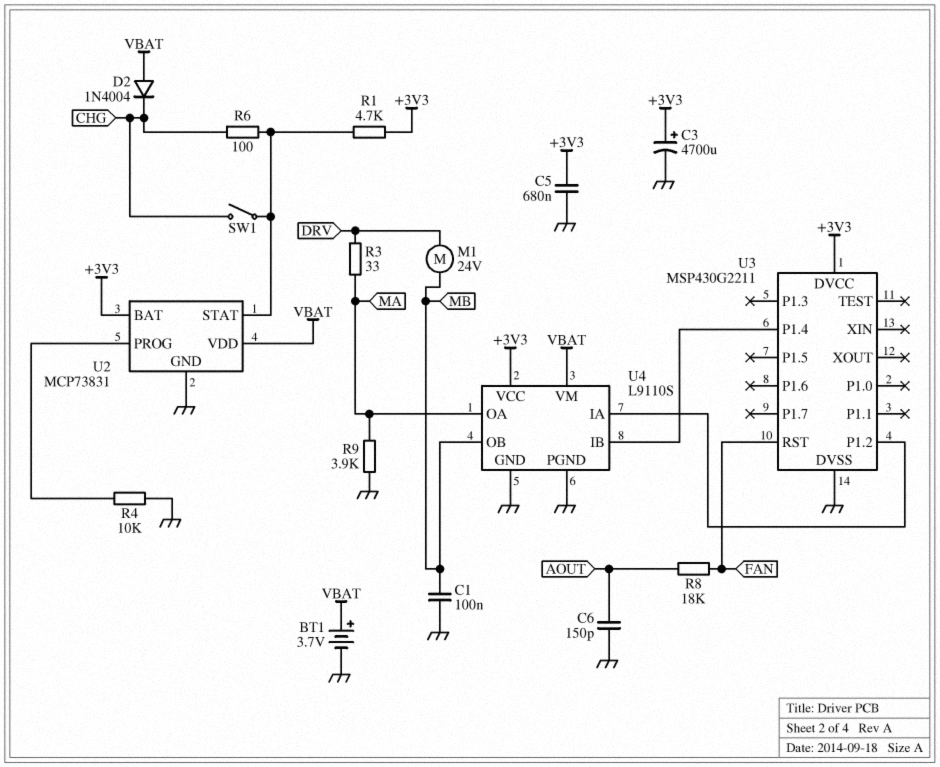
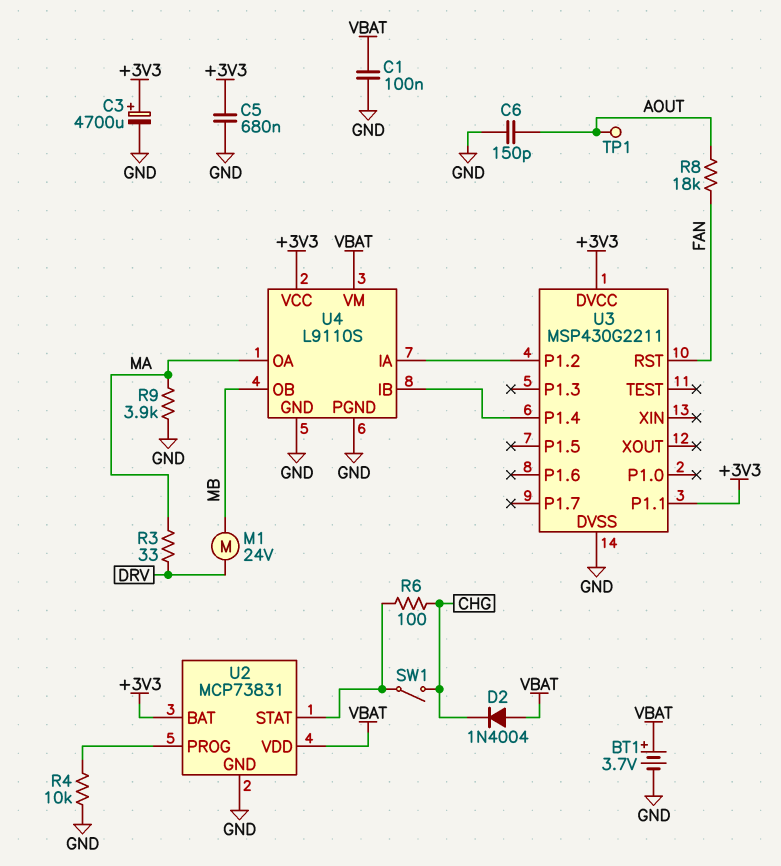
C1: 100nF (GND, MB) -> 100nF (GND, VBAT)
R1: 4.7k (+3V3, U2/STAT) -> none
TP1: none -> test point (AOUT)
U3 pin P1.1: none -> +3V3

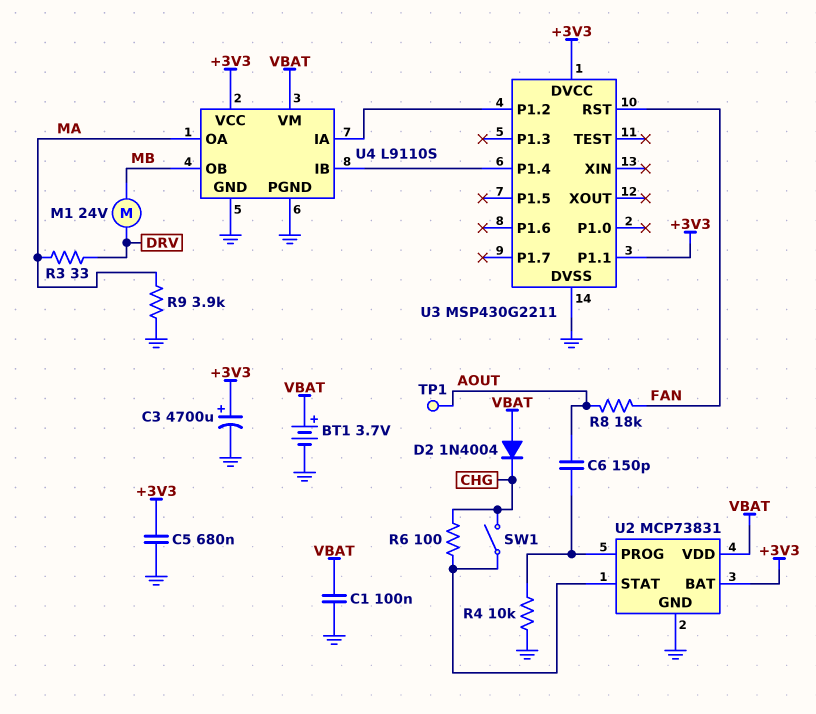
C6: 150pF (AOUT, GND) -> 150pF (AOUT, U2/PROG)

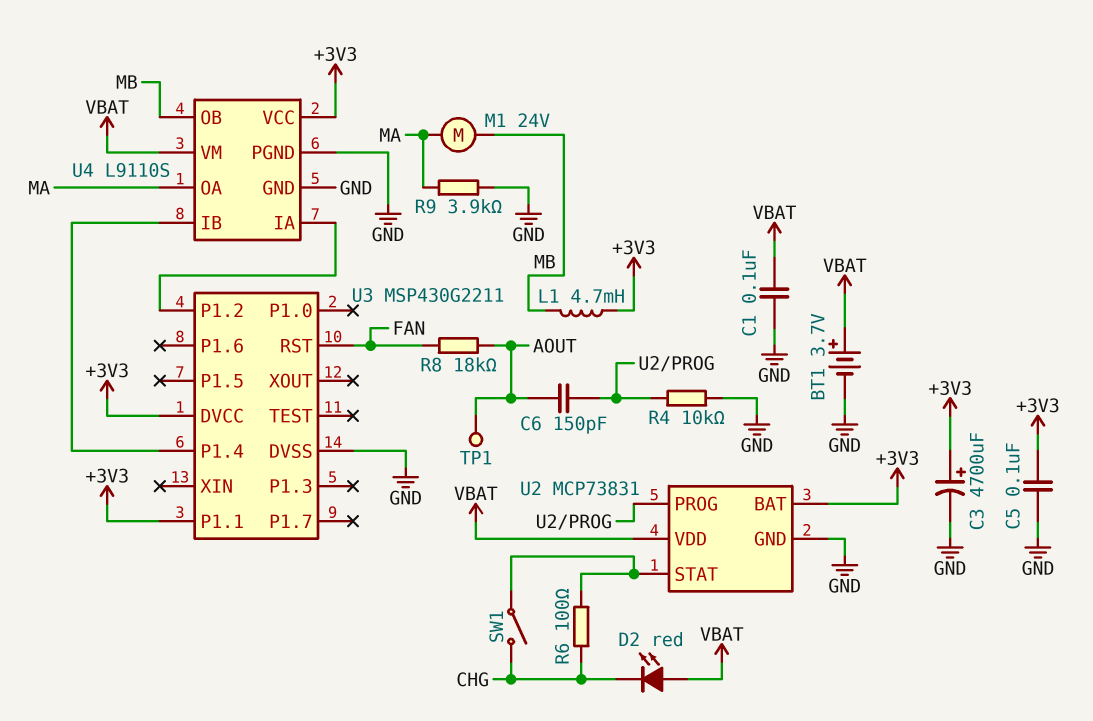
C5: 680nF (+3V3, GND) -> 100nF (+3V3, GND)
D2: diode 1N4004 (A VBAT, K CHG) -> LED red (A VBAT, K CHG)
L1: none -> 4.7mH (+3V3, MB)
M1: motor 24V (DRV, MB) -> motor 24V (MA, MB)
R3: 33 (DRV, MA) -> none

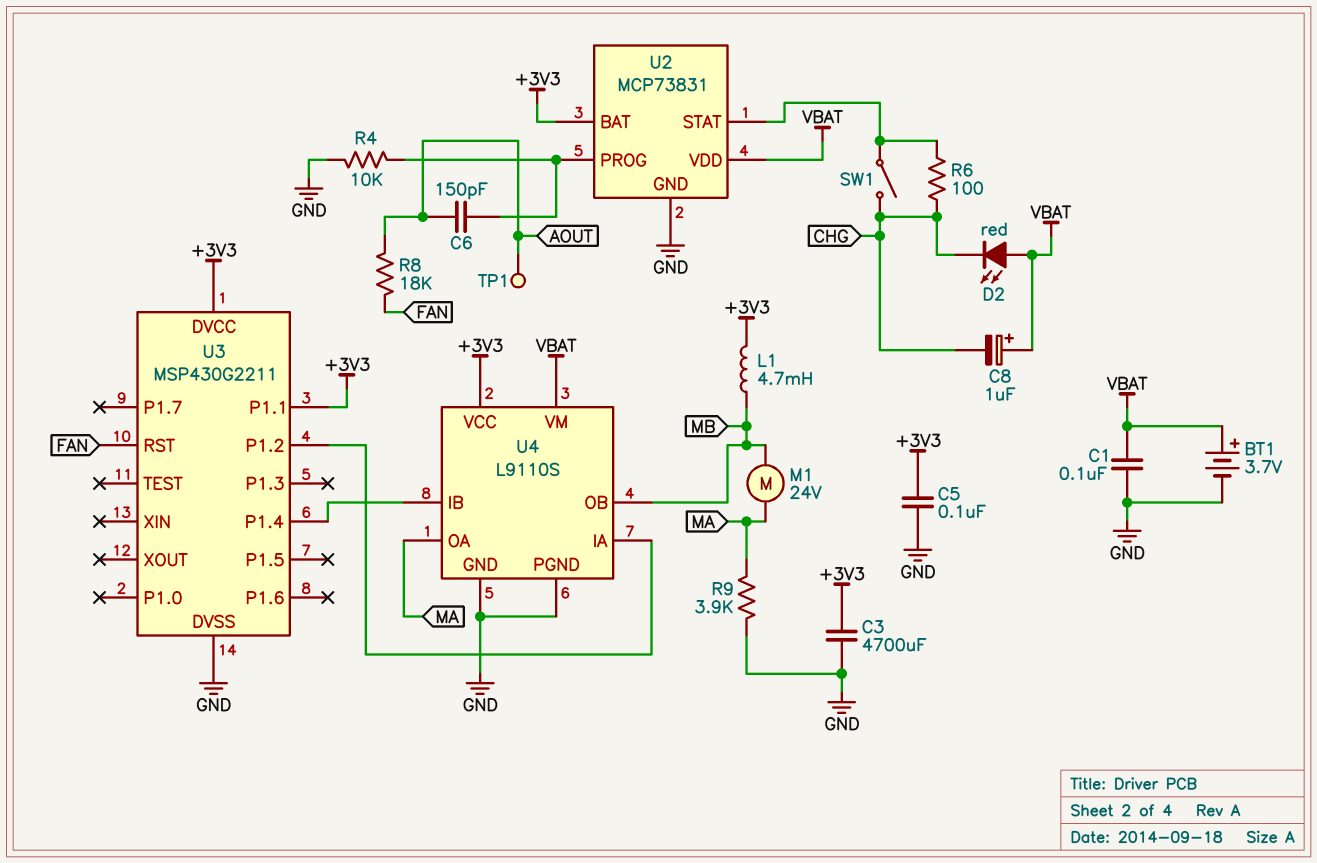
C3: 4700uF (plus +3V3, minus GND) -> 4700uF (+3V3, GND)
C8: none -> 1uF (plus VBAT, minus CHG)

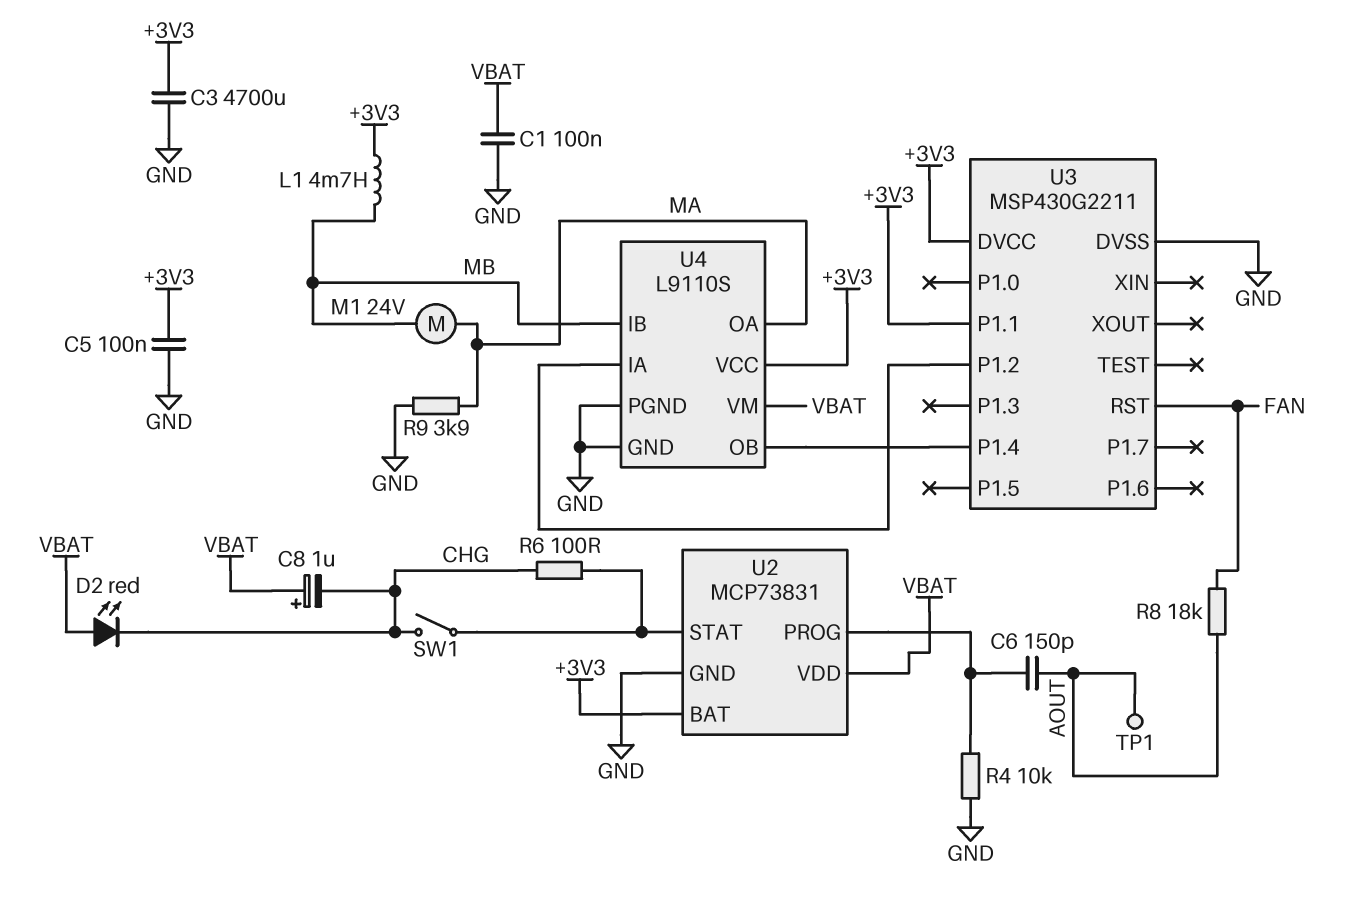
BT1: 3.7V (plus VBAT, minus GND) -> none
U4 pin IB: U3/P1.4 -> MB
U4 pin OB: MB -> U3/P1.4

